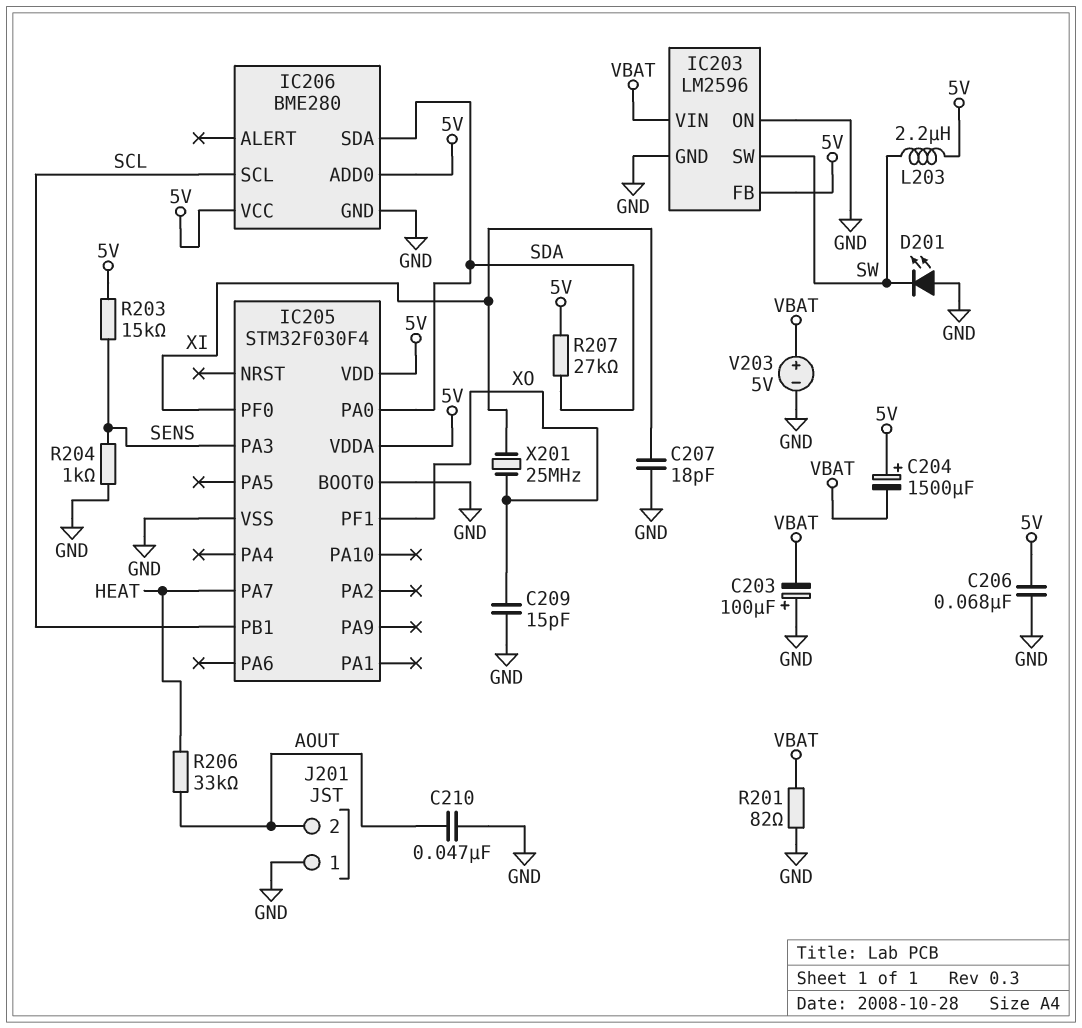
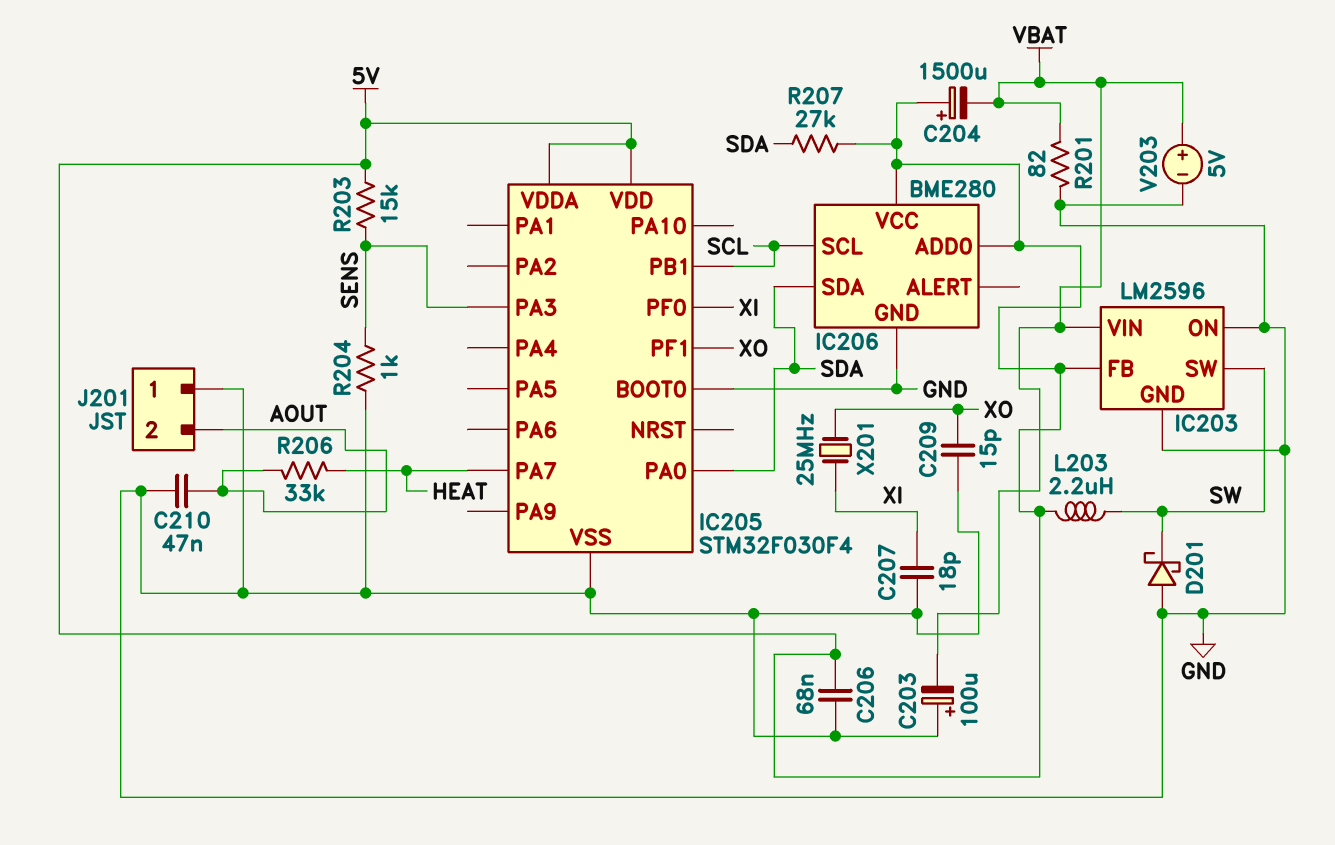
D201: LED (A GND, K SW) -> schottky (A GND, K SW)

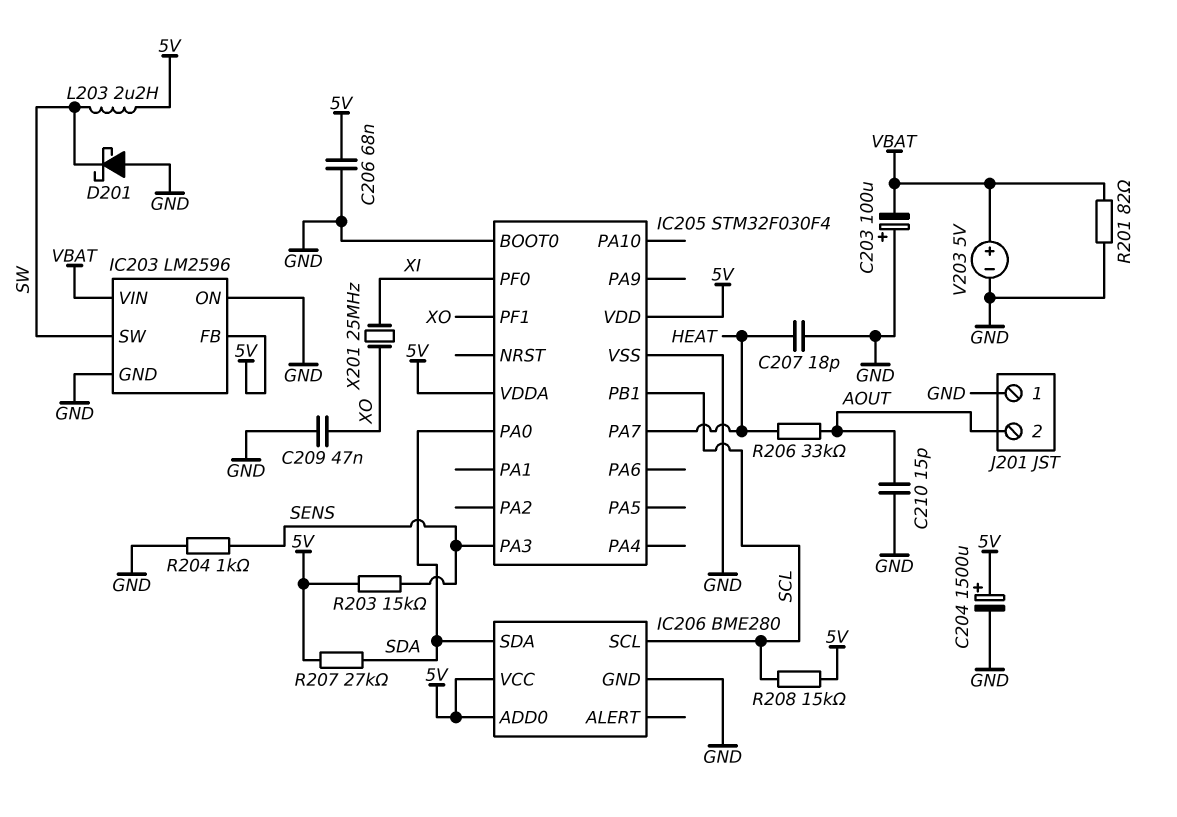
C204: 1500uF (plus 5V, minus VBAT) -> 1500uF (plus 5V, minus GND)
C207: 18pF (GND, XI) -> 18pF (GND, HEAT)
C209: 15pF (GND, XO) -> 47nF (GND, XO)
C210: 47nF (AOUT, GND) -> 15pF (AOUT, GND)
R208: none -> 15k (5V, SCL)

